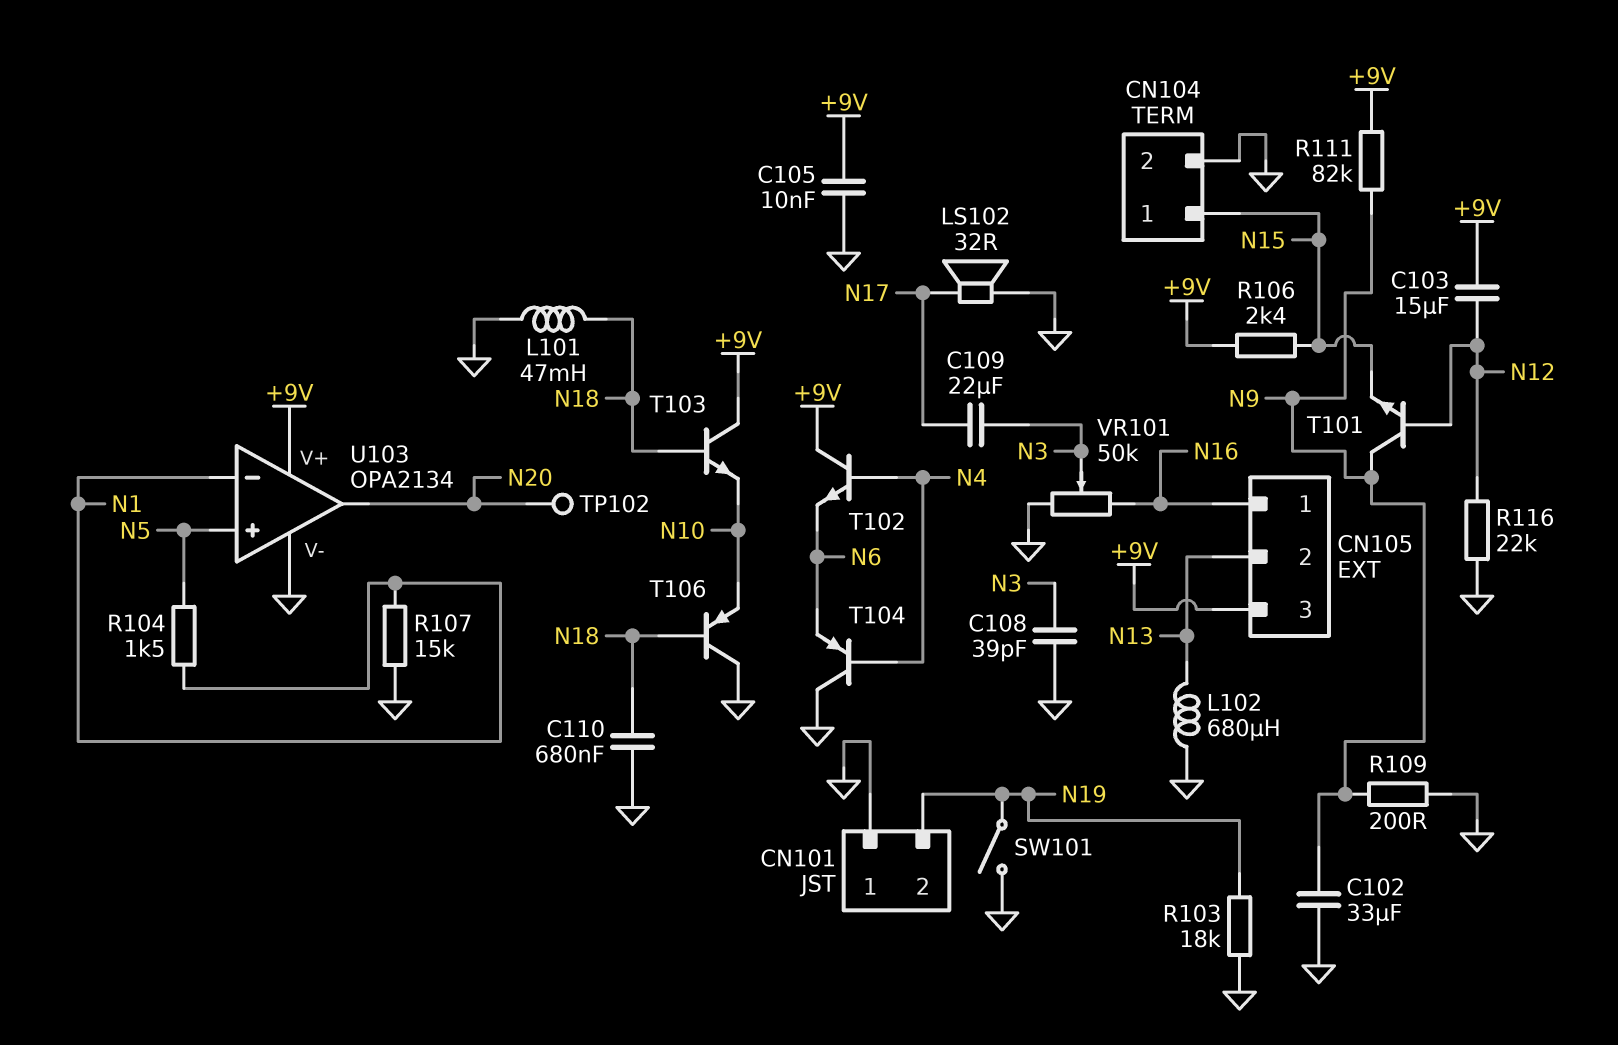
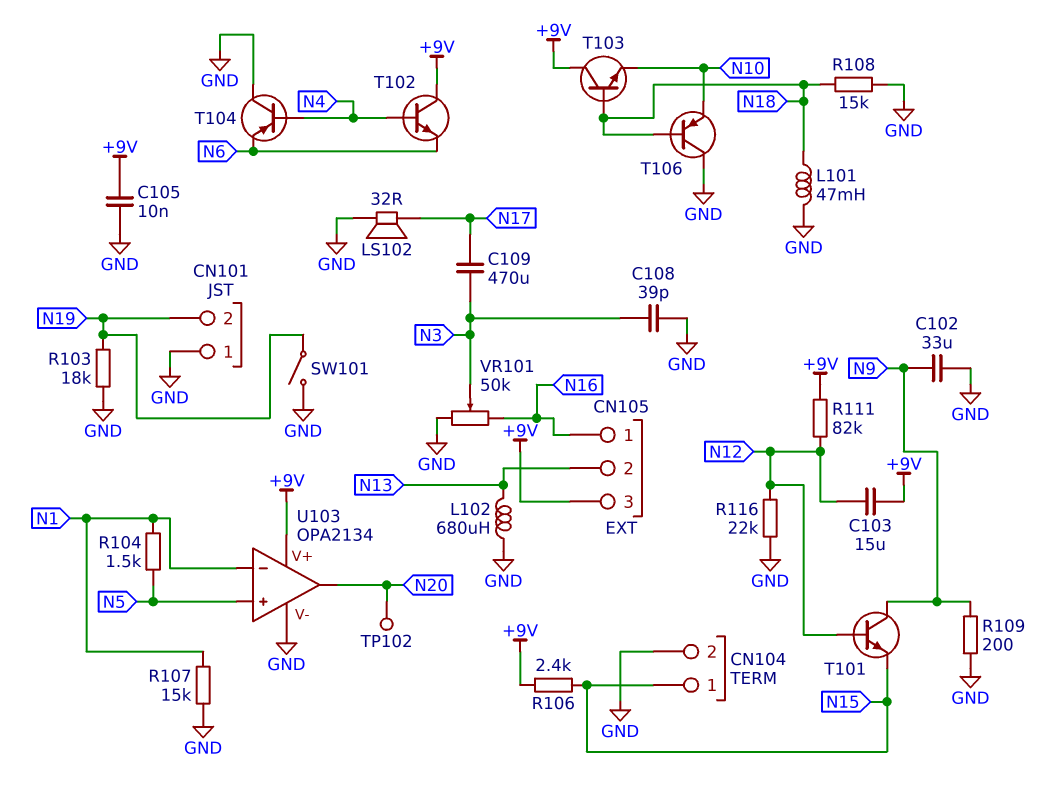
C109: 22uF (N3, N17) -> 470uF (N3, N17)
C110: 680nF (GND, N18) -> none
R108: none -> 15k (GND, N18)
R111: 82k (+9V, N9) -> 82k (+9V, N12)

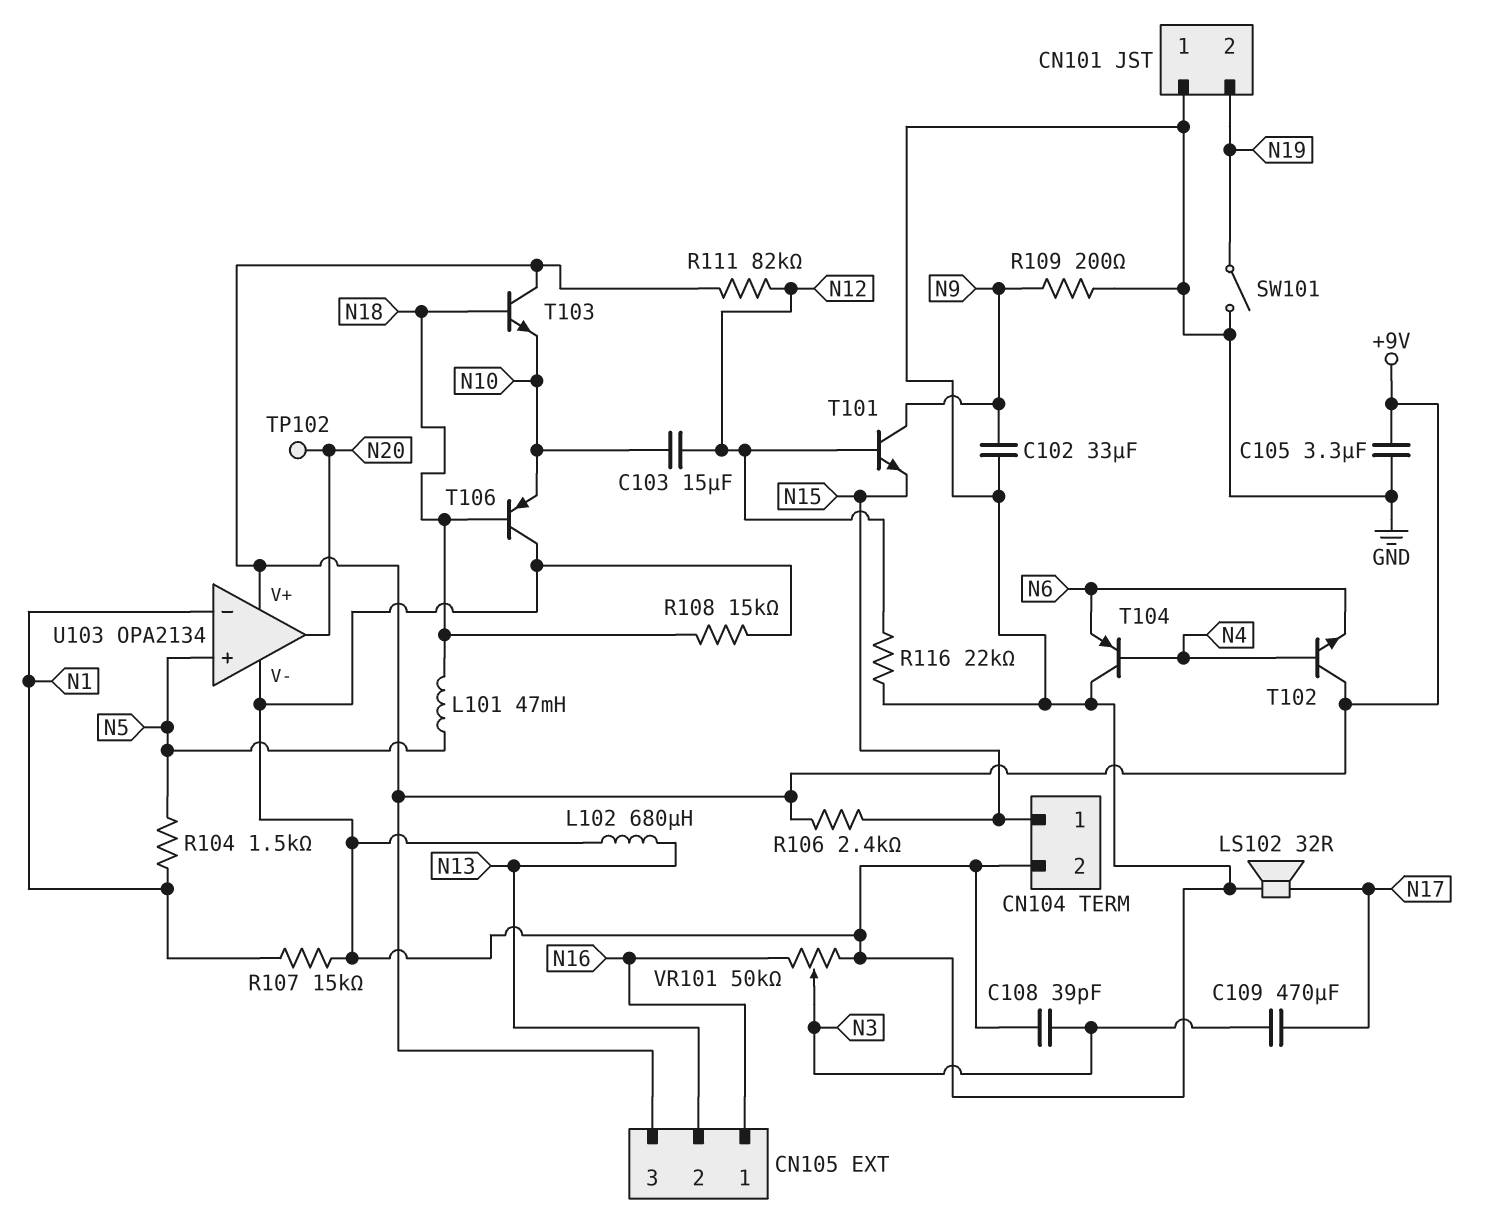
C103: 15uF (+9V, N12) -> 15uF (N10, N12)
C105: 10nF (+9V, GND) -> 3.3uF (+9V, GND)
L101: 47mH (GND, N18) -> 47mH (N5, N18)
R103: 18k (GND, N19) -> none

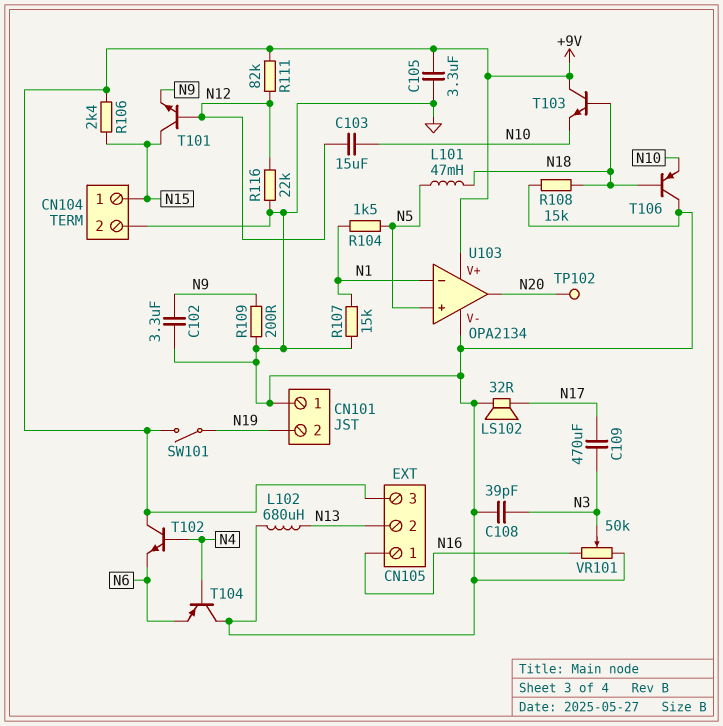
C102: 33uF (GND, N9) -> 3.3uF (GND, N9)
SW101: switch (GND, N19) -> switch (+9V, N19)
T101: NPN (B N12, C N9, E N15) -> NPN (B N12, C N15, E N9)

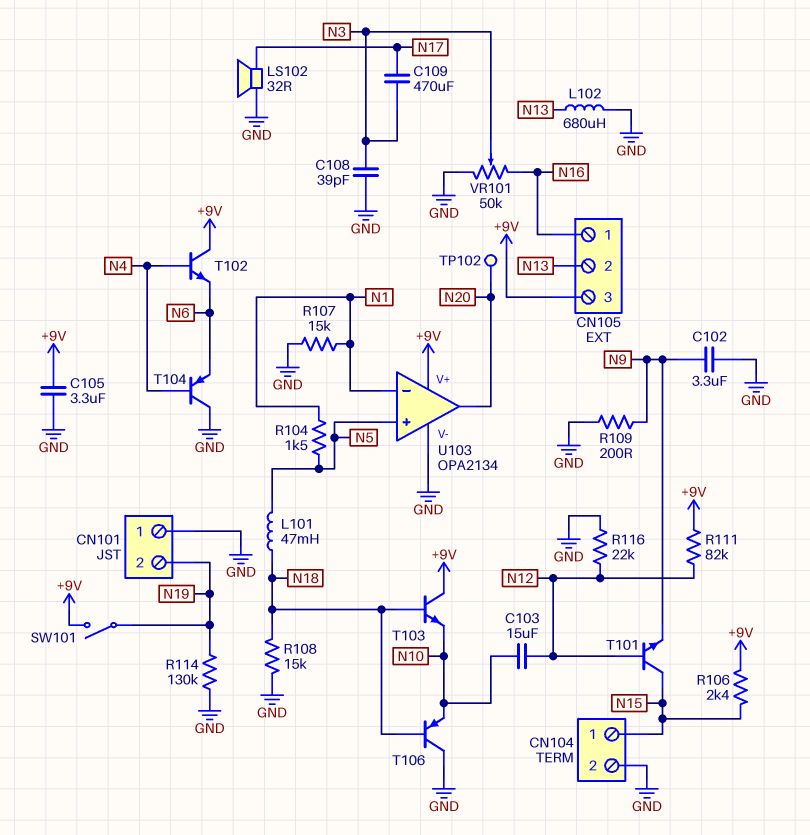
R114: none -> 130k (GND, N19)

